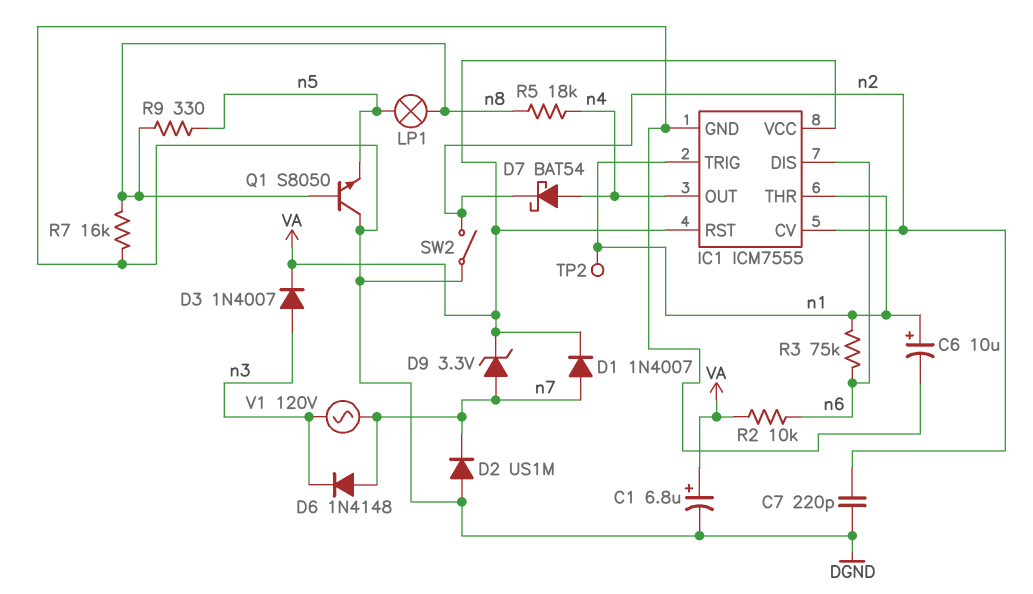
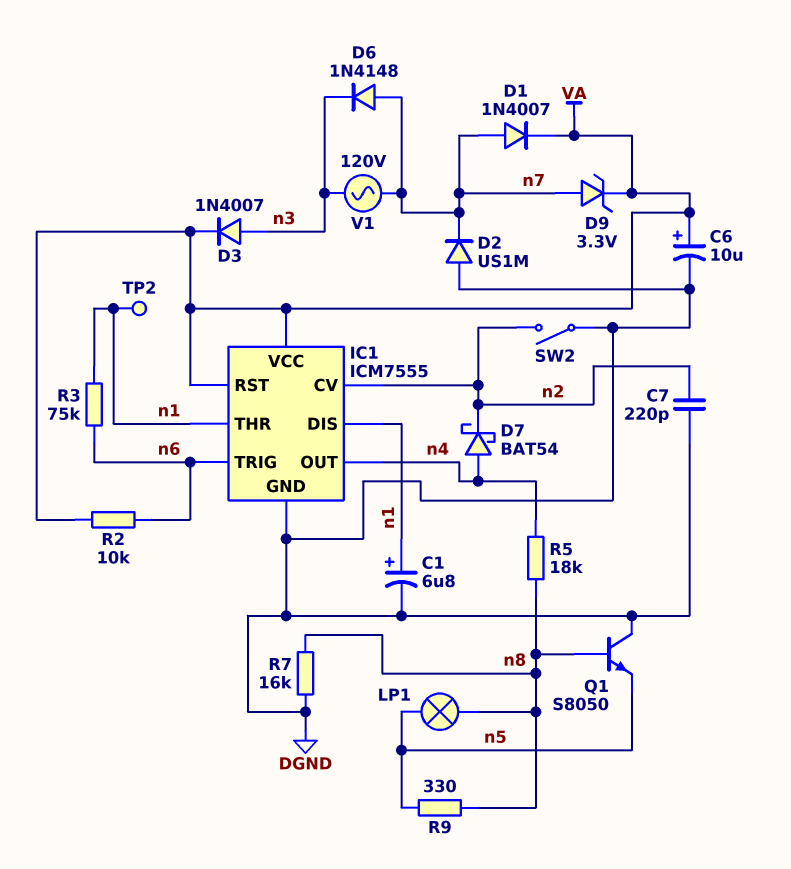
C1: 6.8uF (plus VA, minus DGND) -> 6.8uF (plus n1, minus DGND)
C6: 10uF (plus n1, minus DGND) -> 10uF (plus VA, minus DGND)
IC1 pin DIS: n6 -> n1
IC1 pin TRIG: n1 -> n6

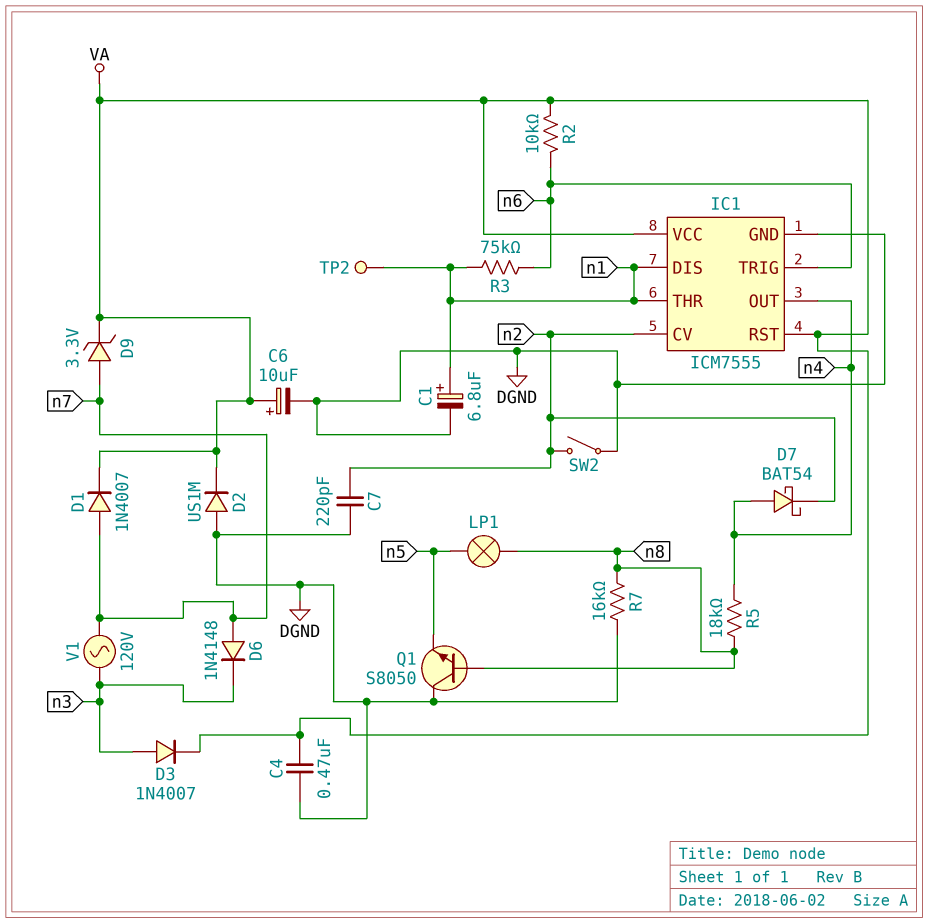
C4: none -> 470nF (DGND, VA)
D2: diode US1M (A DGND, K n7) -> diode US1M (A DGND, K VA)
R9: 330 (n5, n8) -> none

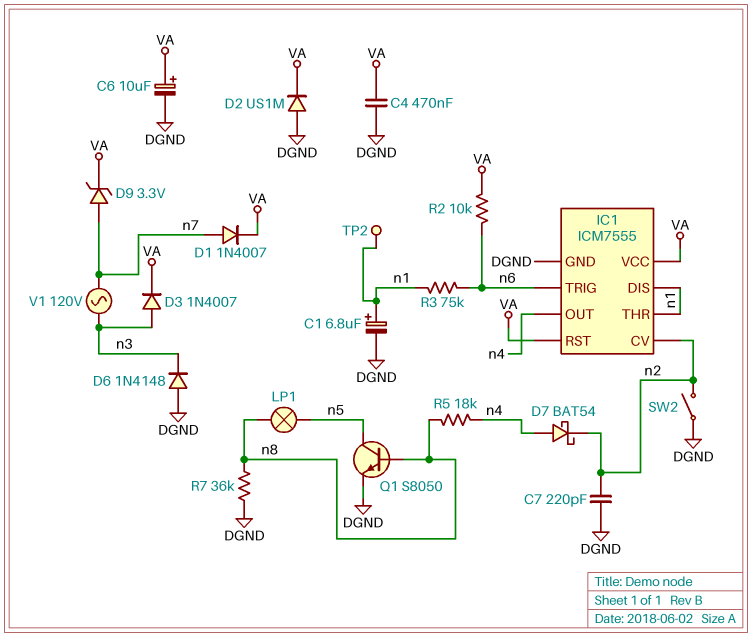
D6: diode 1N4148 (A n7, K n3) -> diode 1N4148 (A DGND, K n3)
Q1: NPN S8050 (B n8, C DGND, E n5) -> NPN S8050 (B n8, C n5, E DGND)
R7: 16k (DGND, n8) -> 36k (DGND, n8)

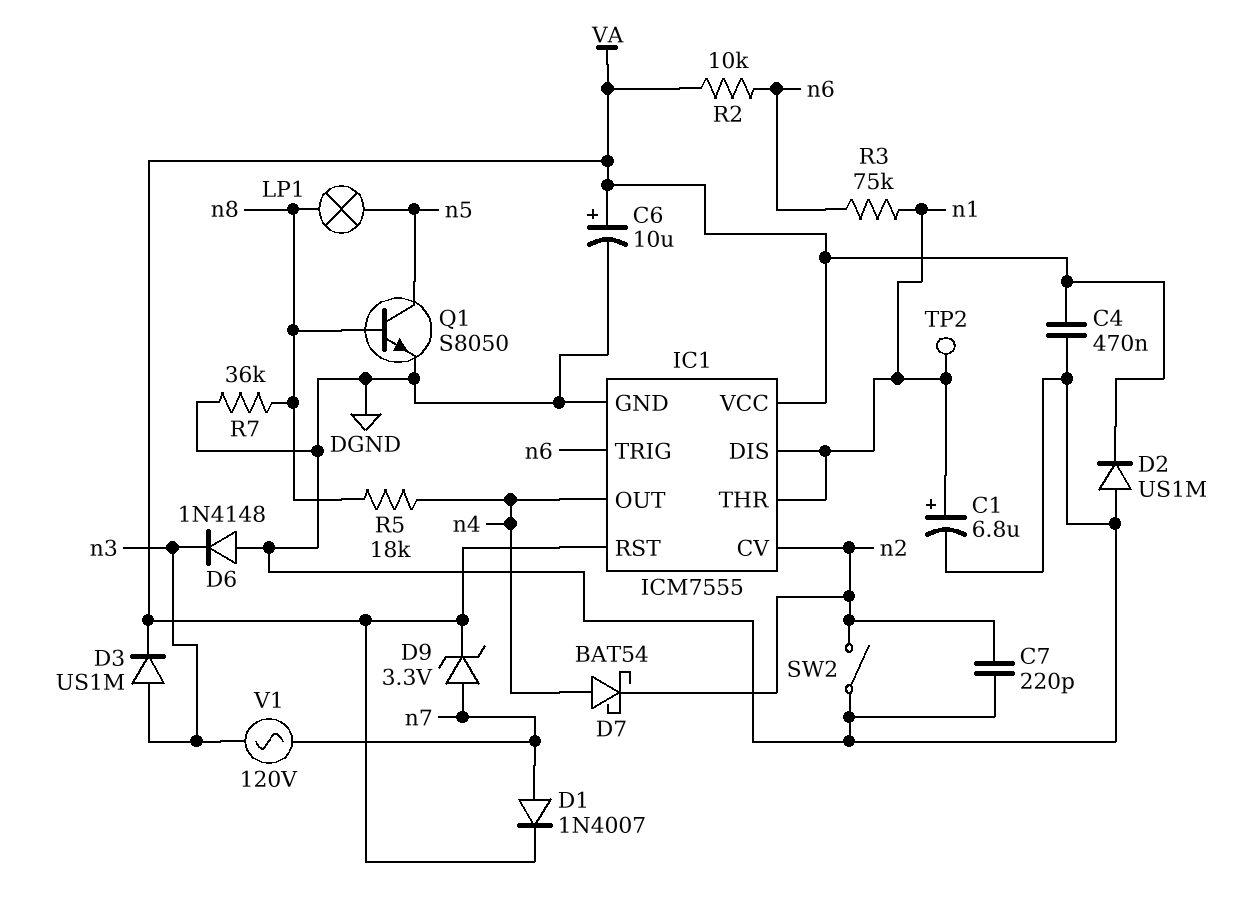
D3: diode 1N4007 (A n3, K VA) -> diode US1M (A n3, K VA)

